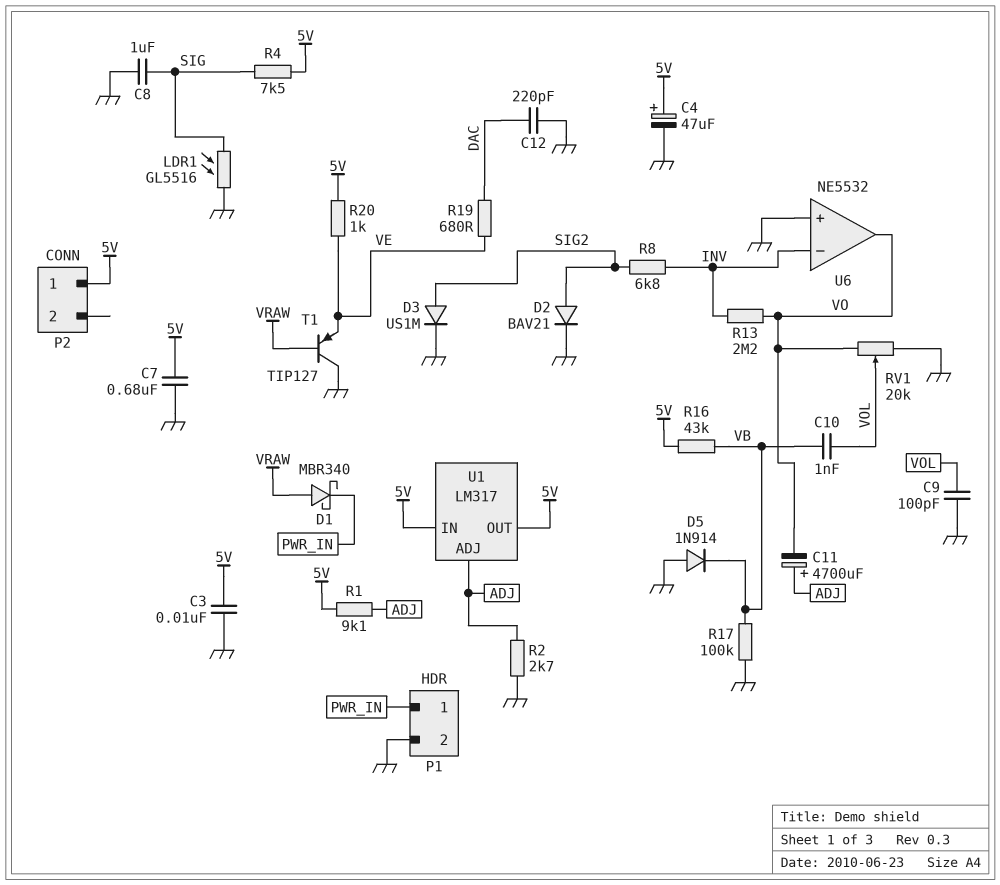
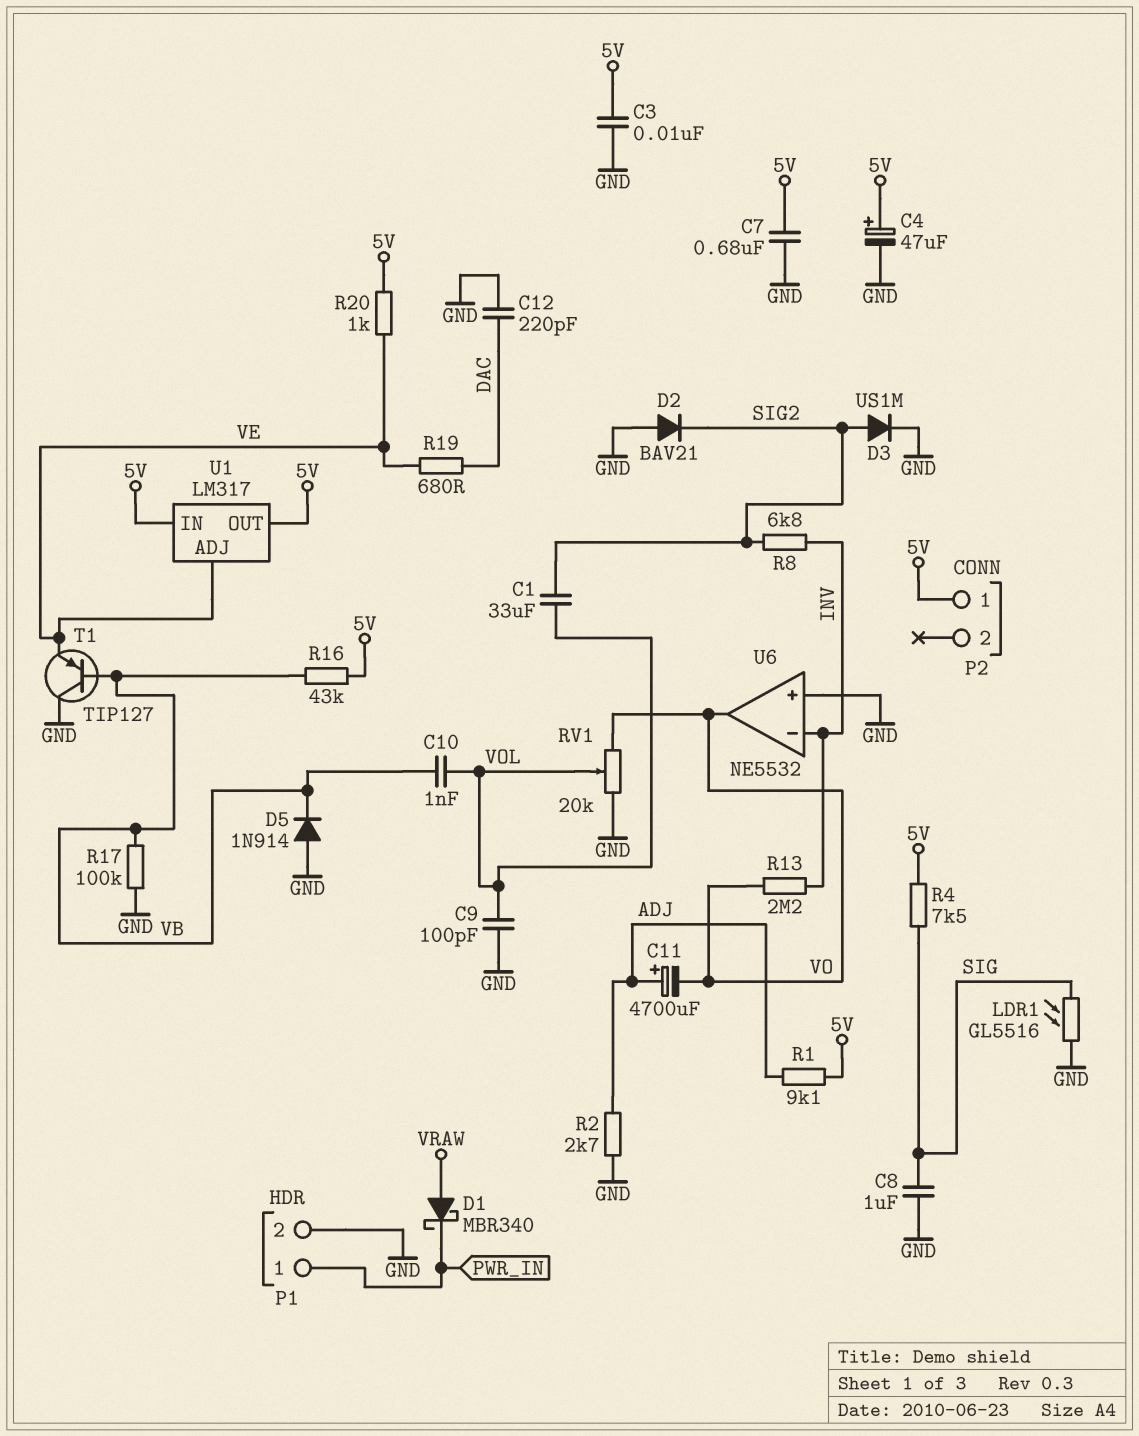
C1: none -> 33uF (SIG2, VOL)
D2: diode BAV21 (A SIG2, K GND) -> diode BAV21 (A GND, K SIG2)
T1: PNP TIP127 (B VRAW, C GND, E VE) -> PNP TIP127 (B VB, C GND, E VE)
U1 pin ADJ: ADJ -> VE

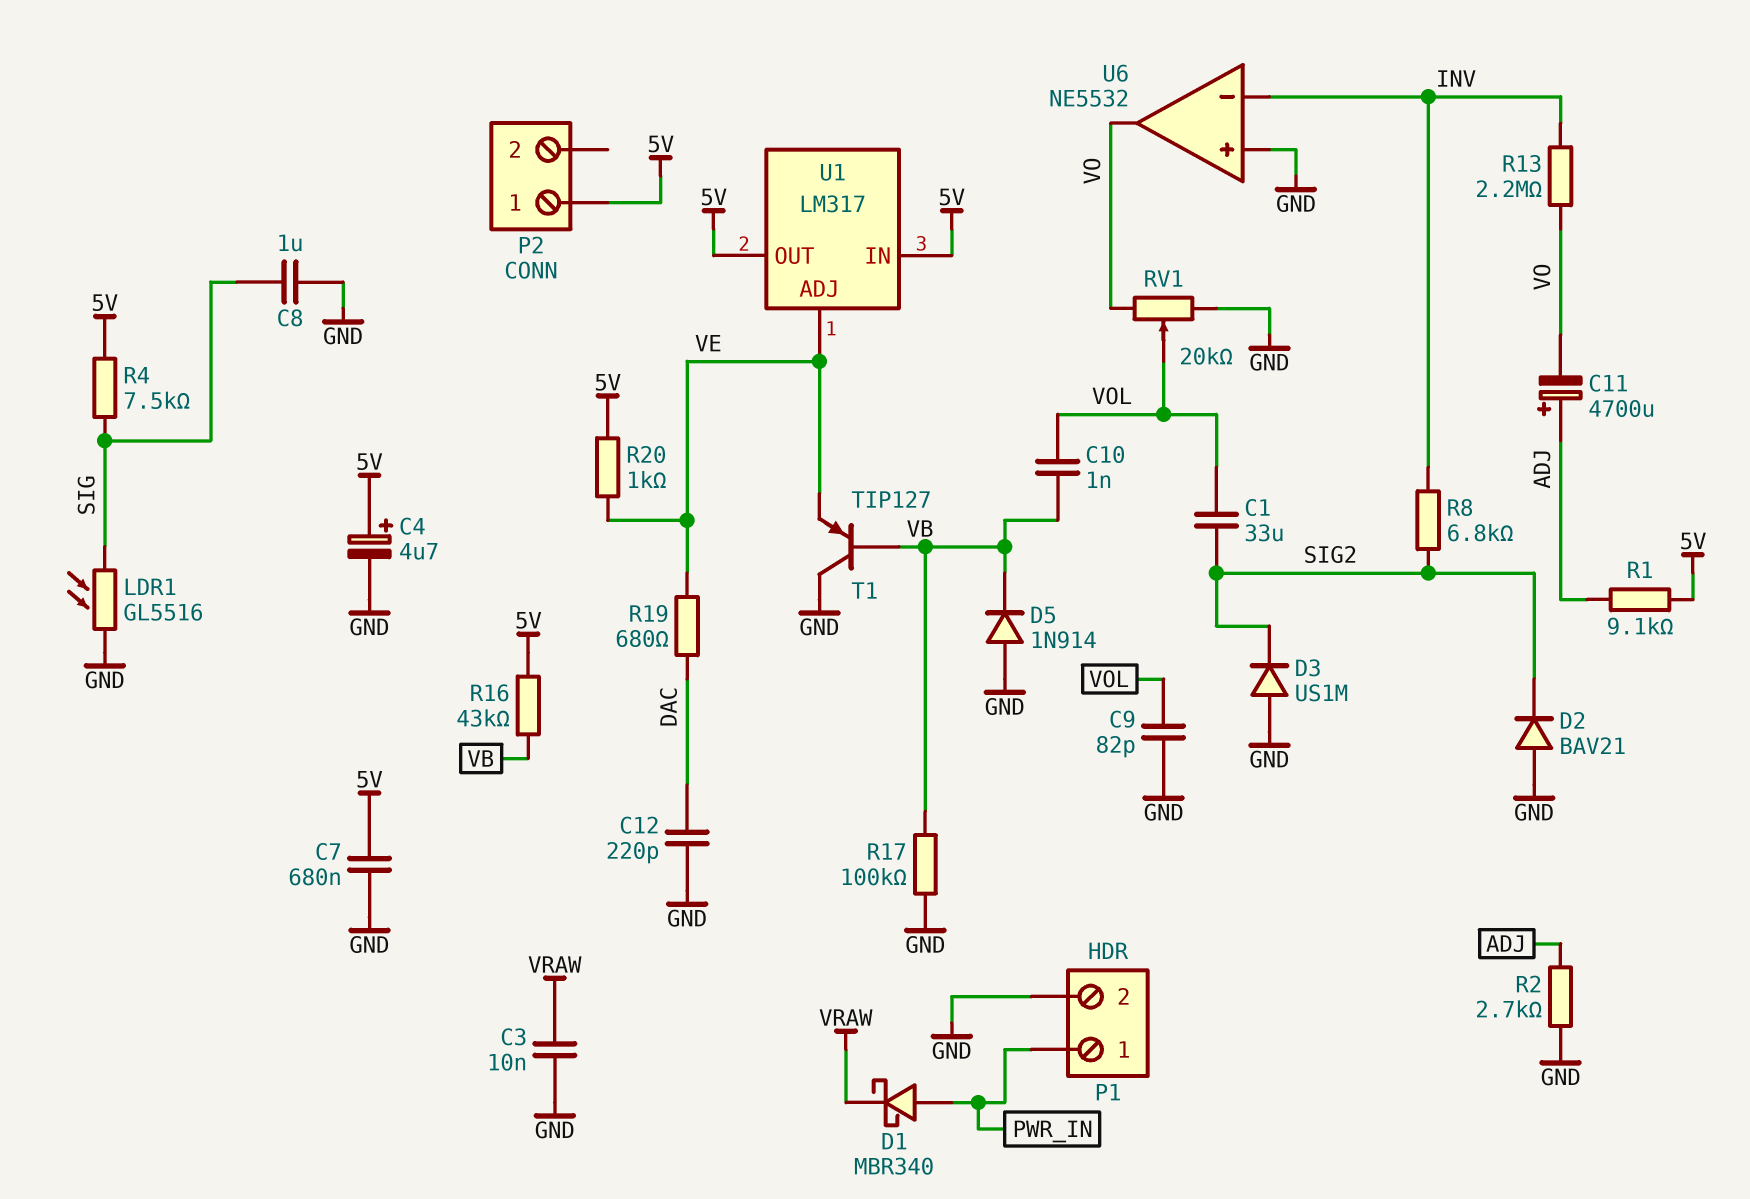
C3: 10nF (5V, GND) -> 10nF (GND, VRAW)
C4: 47uF (plus 5V, minus GND) -> 4.7uF (plus 5V, minus GND)
C9: 100pF (GND, VOL) -> 82pF (GND, VOL)
D1: schottky MBR340 (A VRAW, K PWR_IN) -> schottky MBR340 (A PWR_IN, K VRAW)
D3: diode US1M (A SIG2, K GND) -> diode US1M (A GND, K SIG2)

